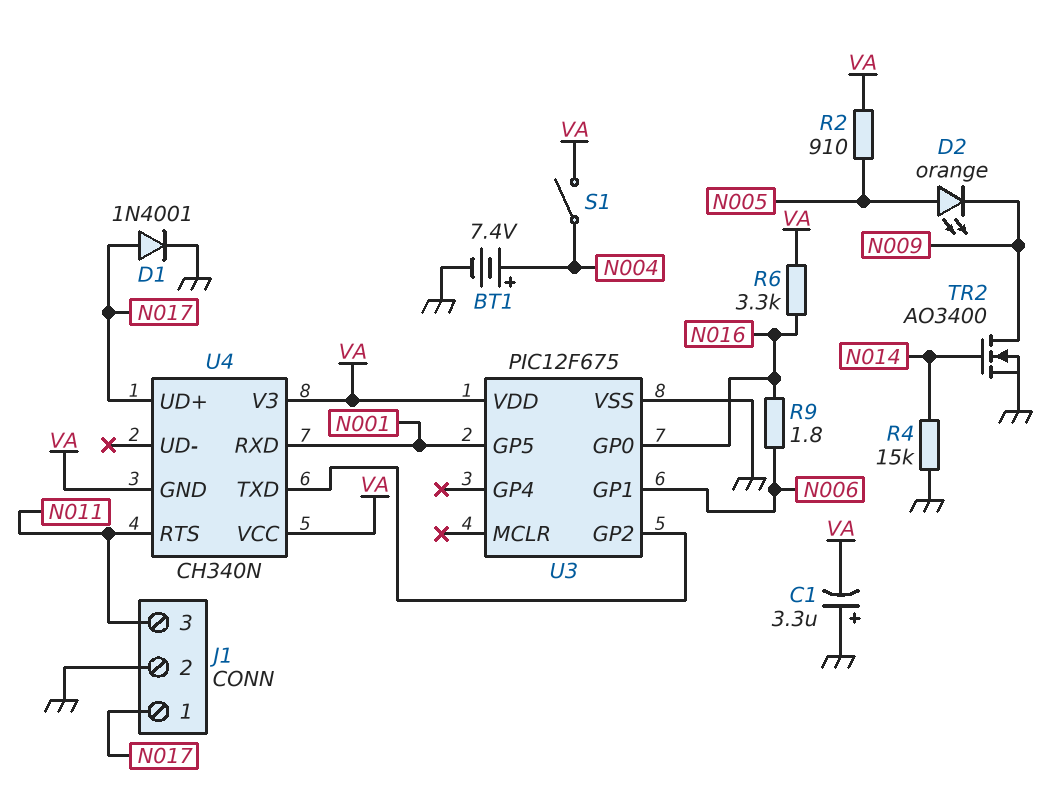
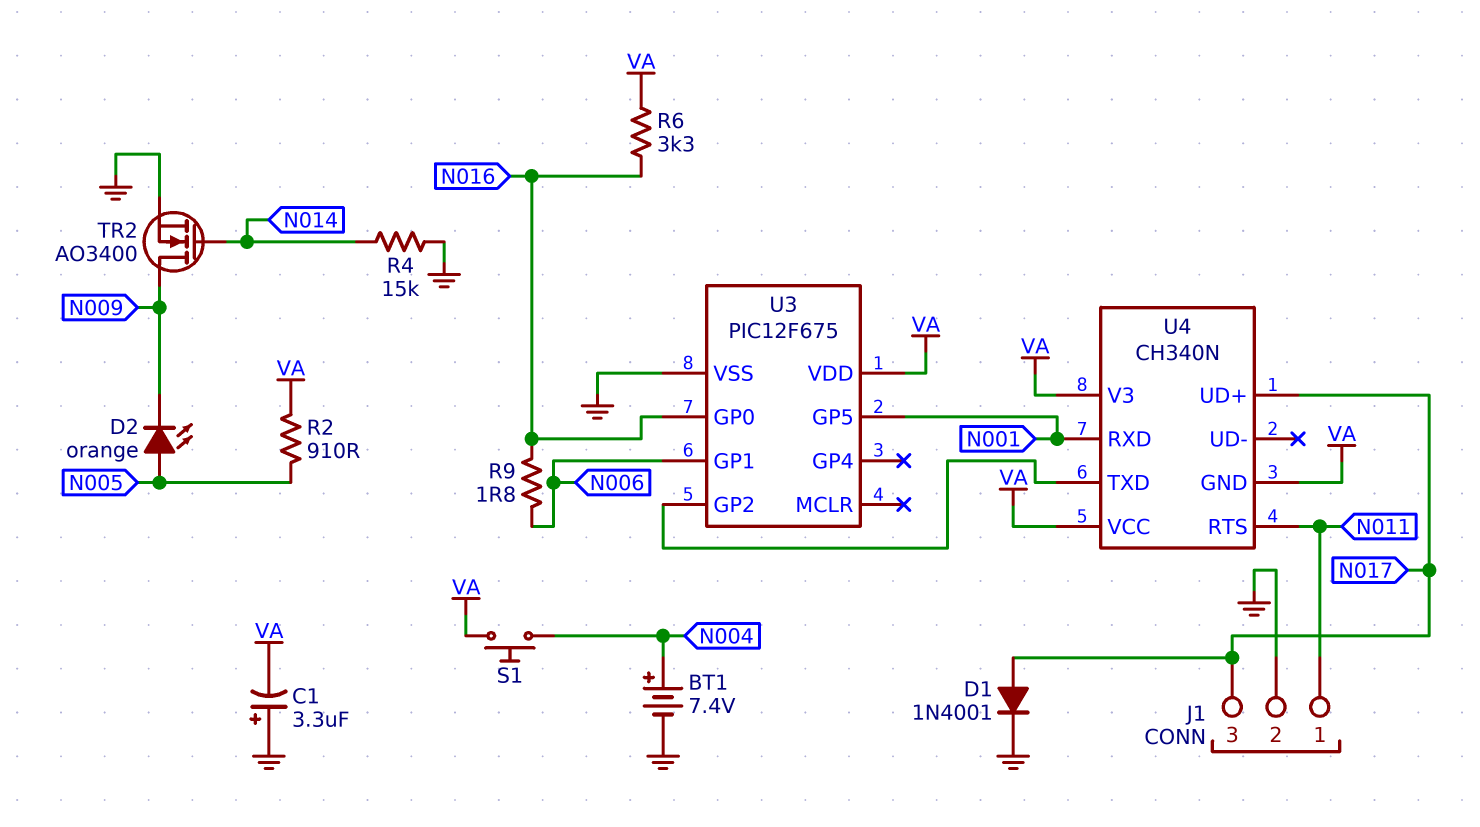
J1 pin 1: N017 -> N011
J1 pin 3: N011 -> N017
S1: switch (N004, VA) -> button (N004, VA)

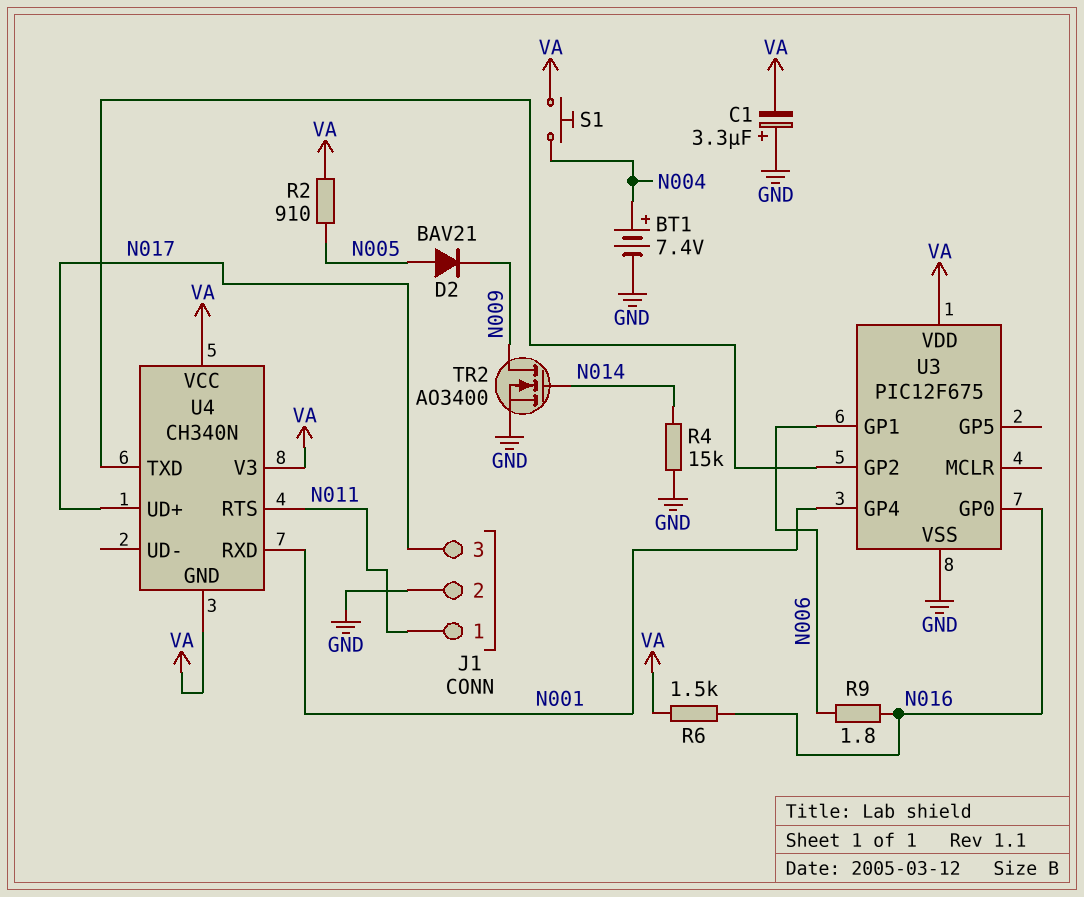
D1: diode 1N4001 (A N017, K GND) -> none
D2: LED orange (A N005, K N009) -> diode BAV21 (A N005, K N009)
R6: 3.3k (N016, VA) -> 1.5k (N016, VA)
U3 pin GP4: none -> N001
U3 pin GP5: N001 -> none

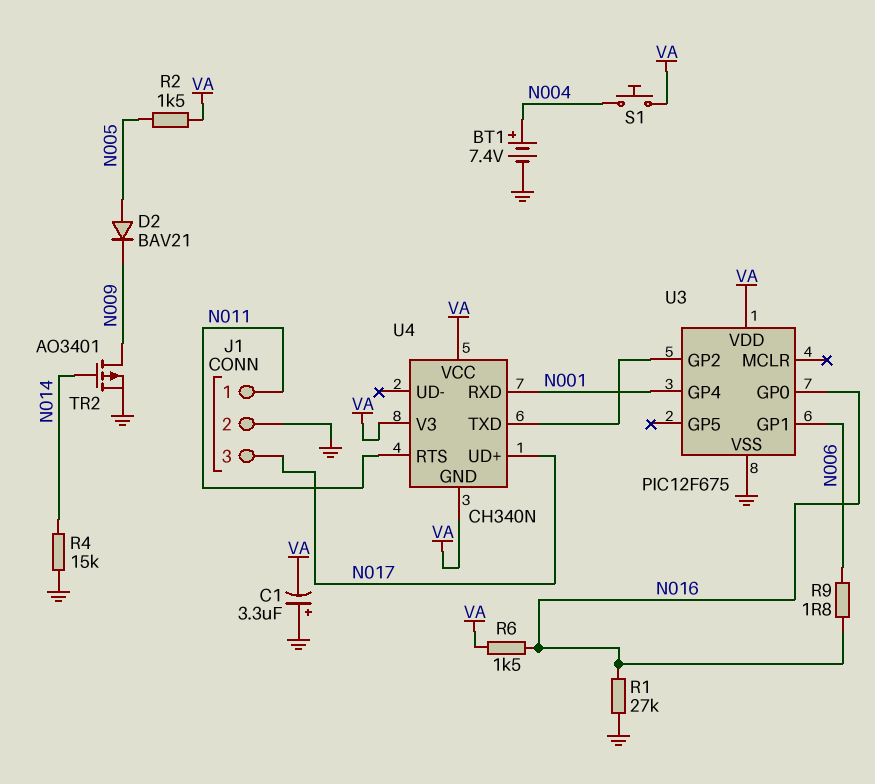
R1: none -> 27k (GND, N016)
R2: 910 (N005, VA) -> 1.5k (N005, VA)
TR2: NMOS AO3400 (G N014, D N009, S GND) -> PMOS AO3401 (G N014, D N009, S GND)

